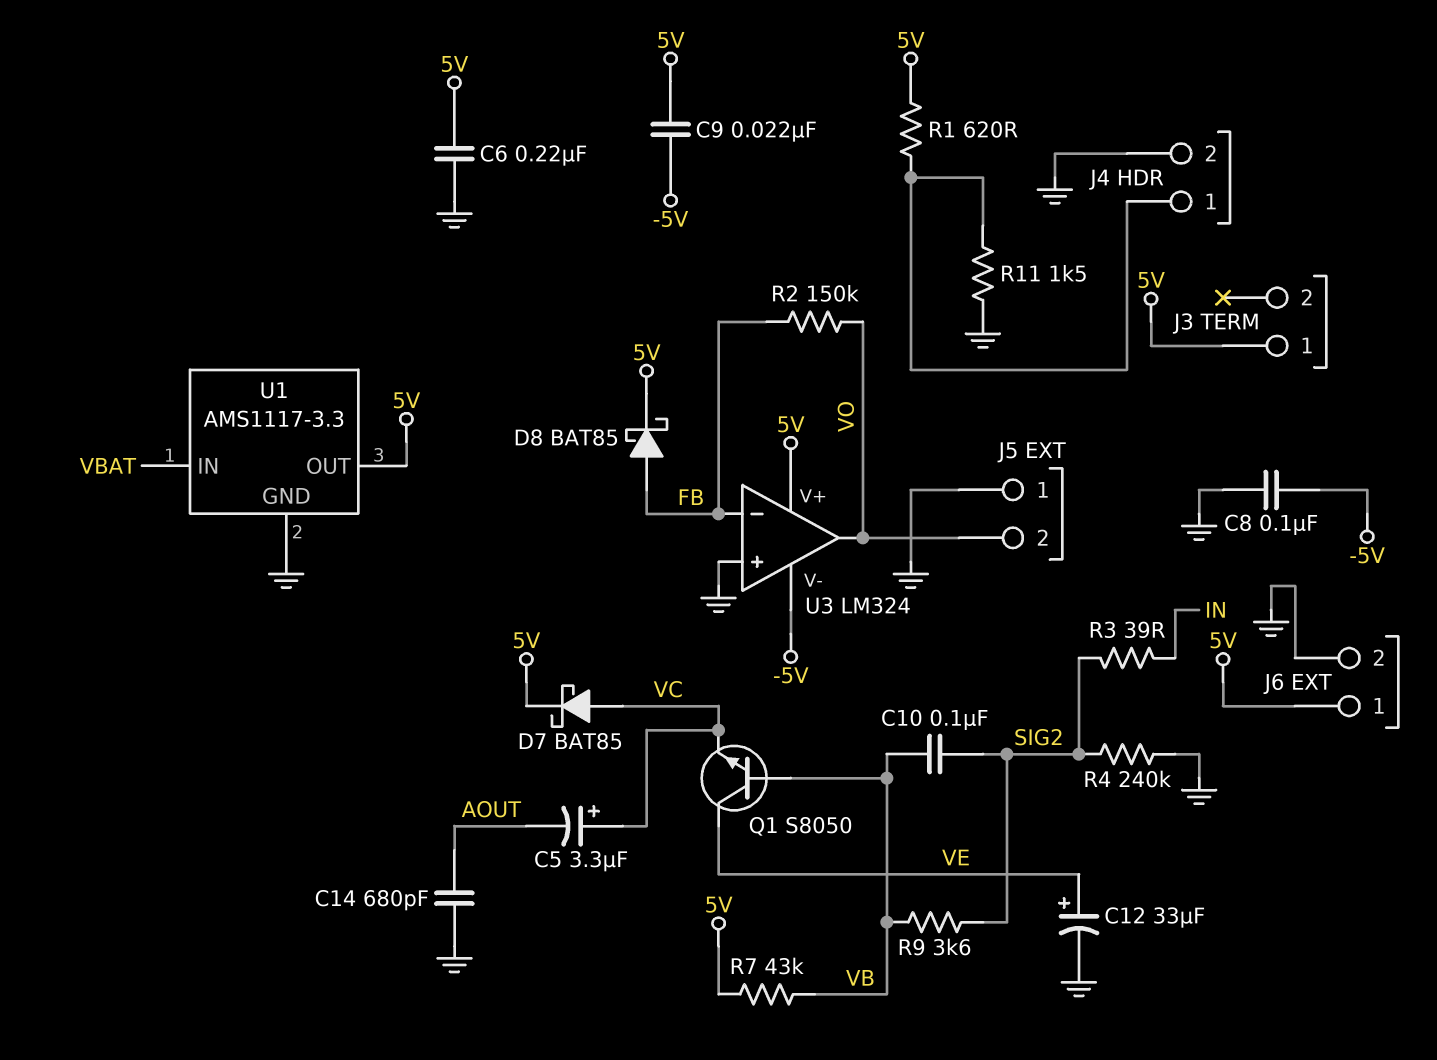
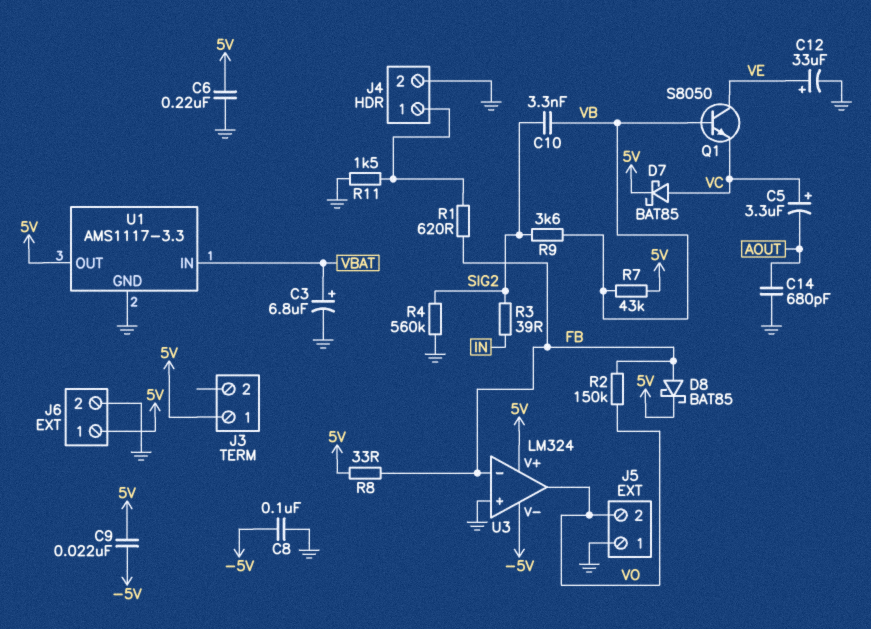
C3: none -> 6.8uF (plus VBAT, minus GND)
C10: 100nF (SIG2, VB) -> 3.3nF (SIG2, VB)
R1: 620 (5V, J4/1) -> 620 (FB, J4/1)
R4: 240k (GND, SIG2) -> 560k (GND, SIG2)
R8: none -> 33 (5V, FB)

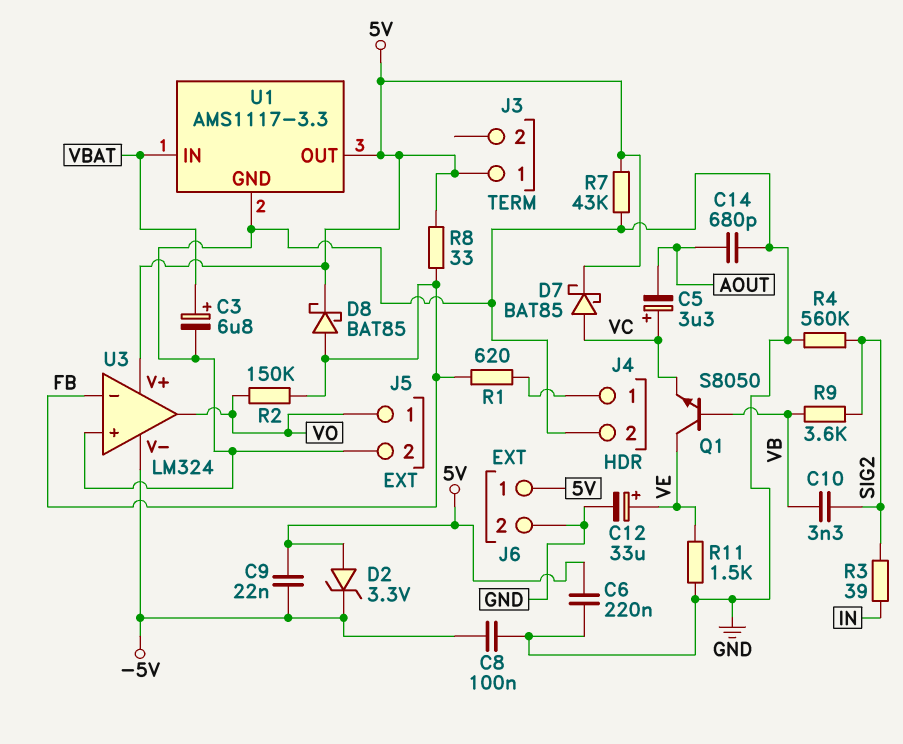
D2: none -> zener 3.3V (A 5V, K -5V)
J5 pin 1: GND -> VO
J5 pin 2: VO -> GND
R7: 43k (5V, VB) -> 43k (5V, GND)
R11: 1.5k (GND, J4/1) -> 1.5k (GND, VE)

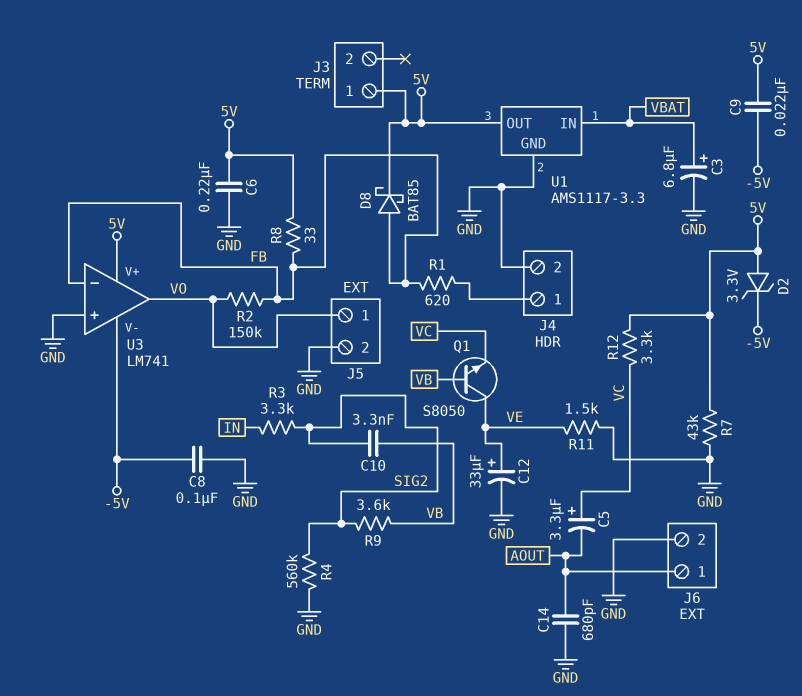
D7: schottky BAT85 (A VC, K 5V) -> none
J6 pin 1: 5V -> AOUT
R3: 39 (IN, SIG2) -> 3.3k (IN, SIG2)
R12: none -> 3.3k (5V, VC)
U3: LM324 -> LM741

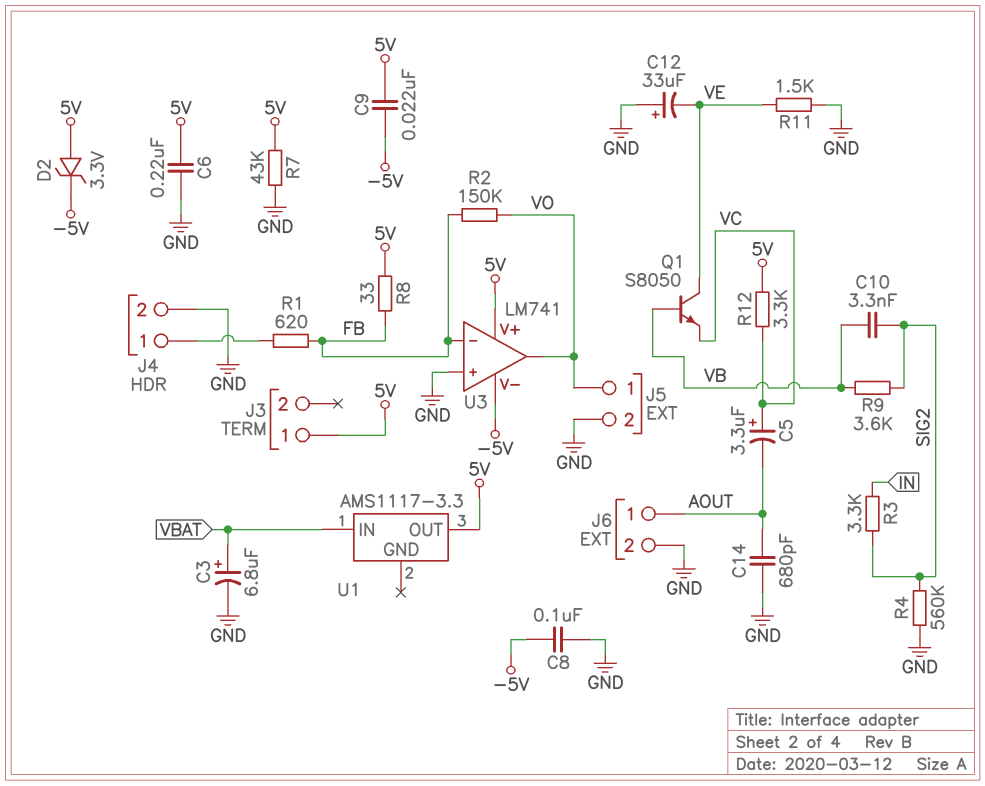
C12: 33uF (plus VE, minus GND) -> 33uF (plus GND, minus VE)
D8: schottky BAT85 (A FB, K 5V) -> none
U1 pin GND: GND -> none

